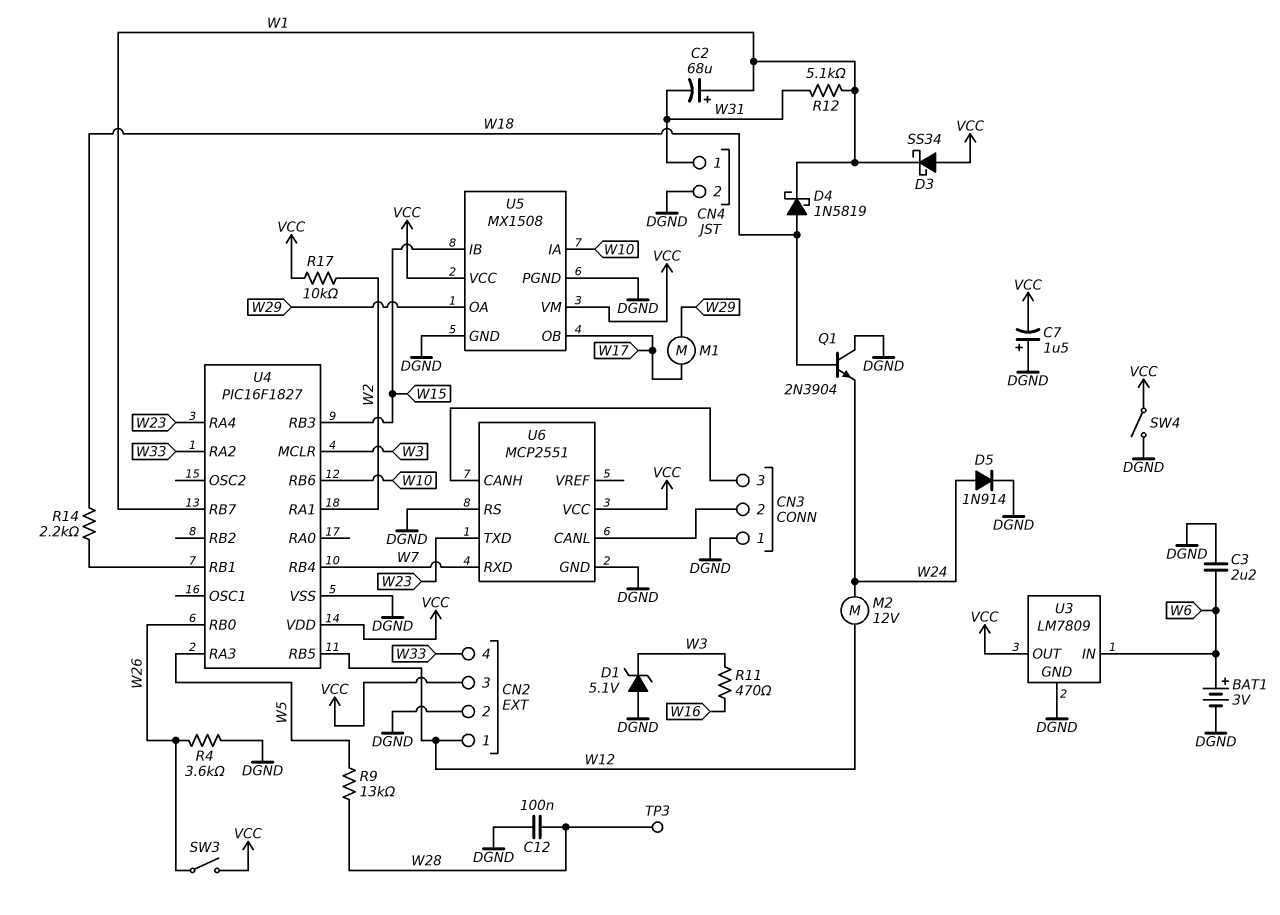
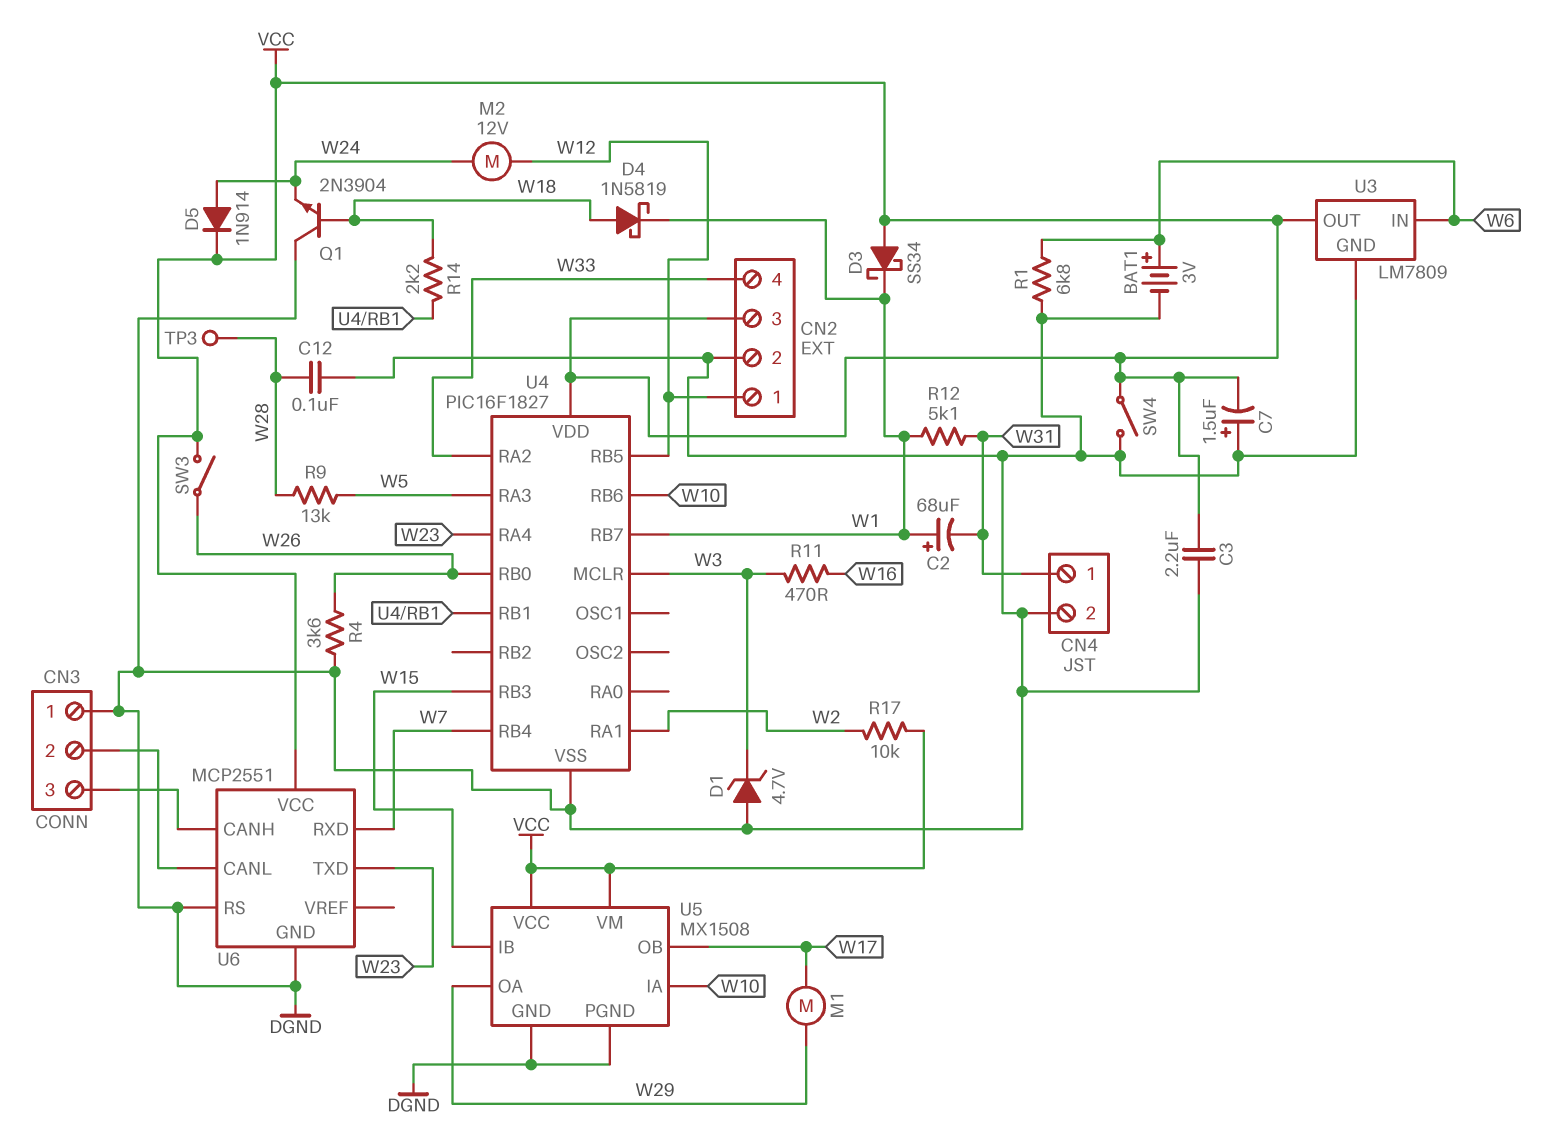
C3: 2.2uF (DGND, W6) -> 2.2uF (DGND, VCC)
D1: zener 5.1V (A DGND, K W3) -> zener 4.7V (A DGND, K W3)
D5: diode 1N914 (A W24, K DGND) -> diode 1N914 (A W24, K VCC)
R1: none -> 6.8k (DGND, W6)

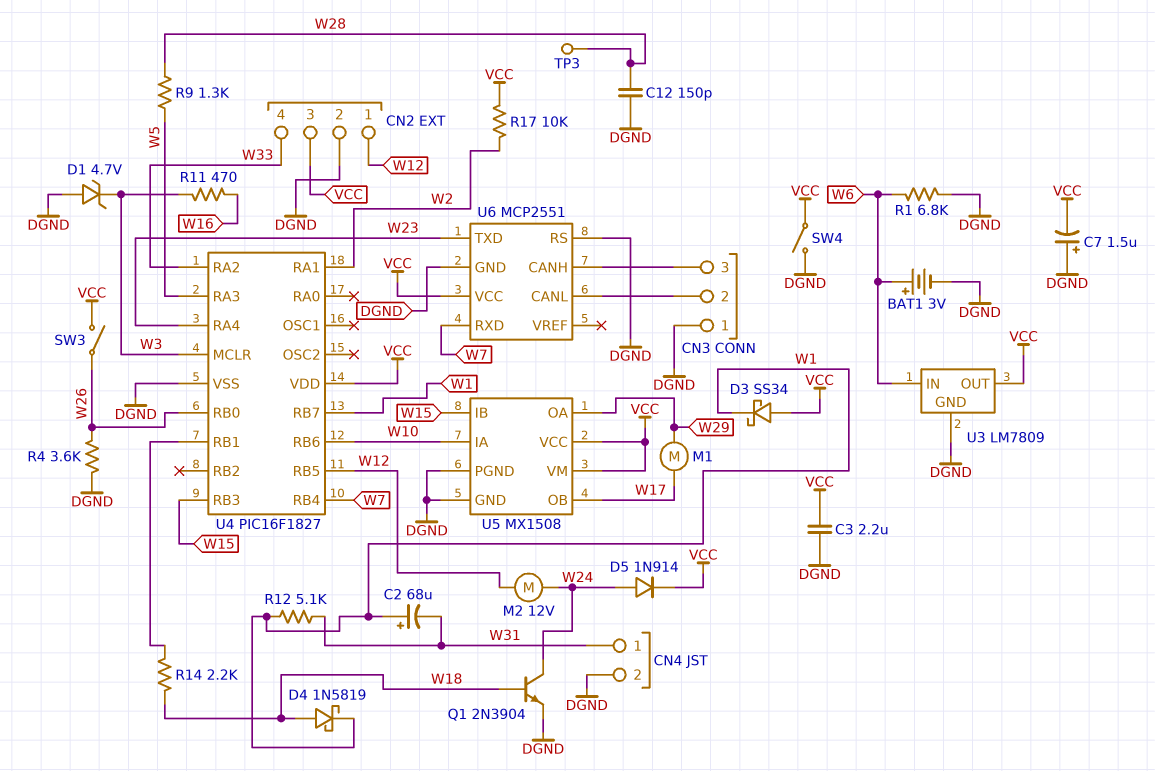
C12: 100nF (DGND, W28) -> 150pF (DGND, W28)
Q1: NPN 2N3904 (B W18, C DGND, E W24) -> NPN 2N3904 (B W18, C W24, E DGND)
R9: 13k (W5, W28) -> 1.3k (W5, W28)

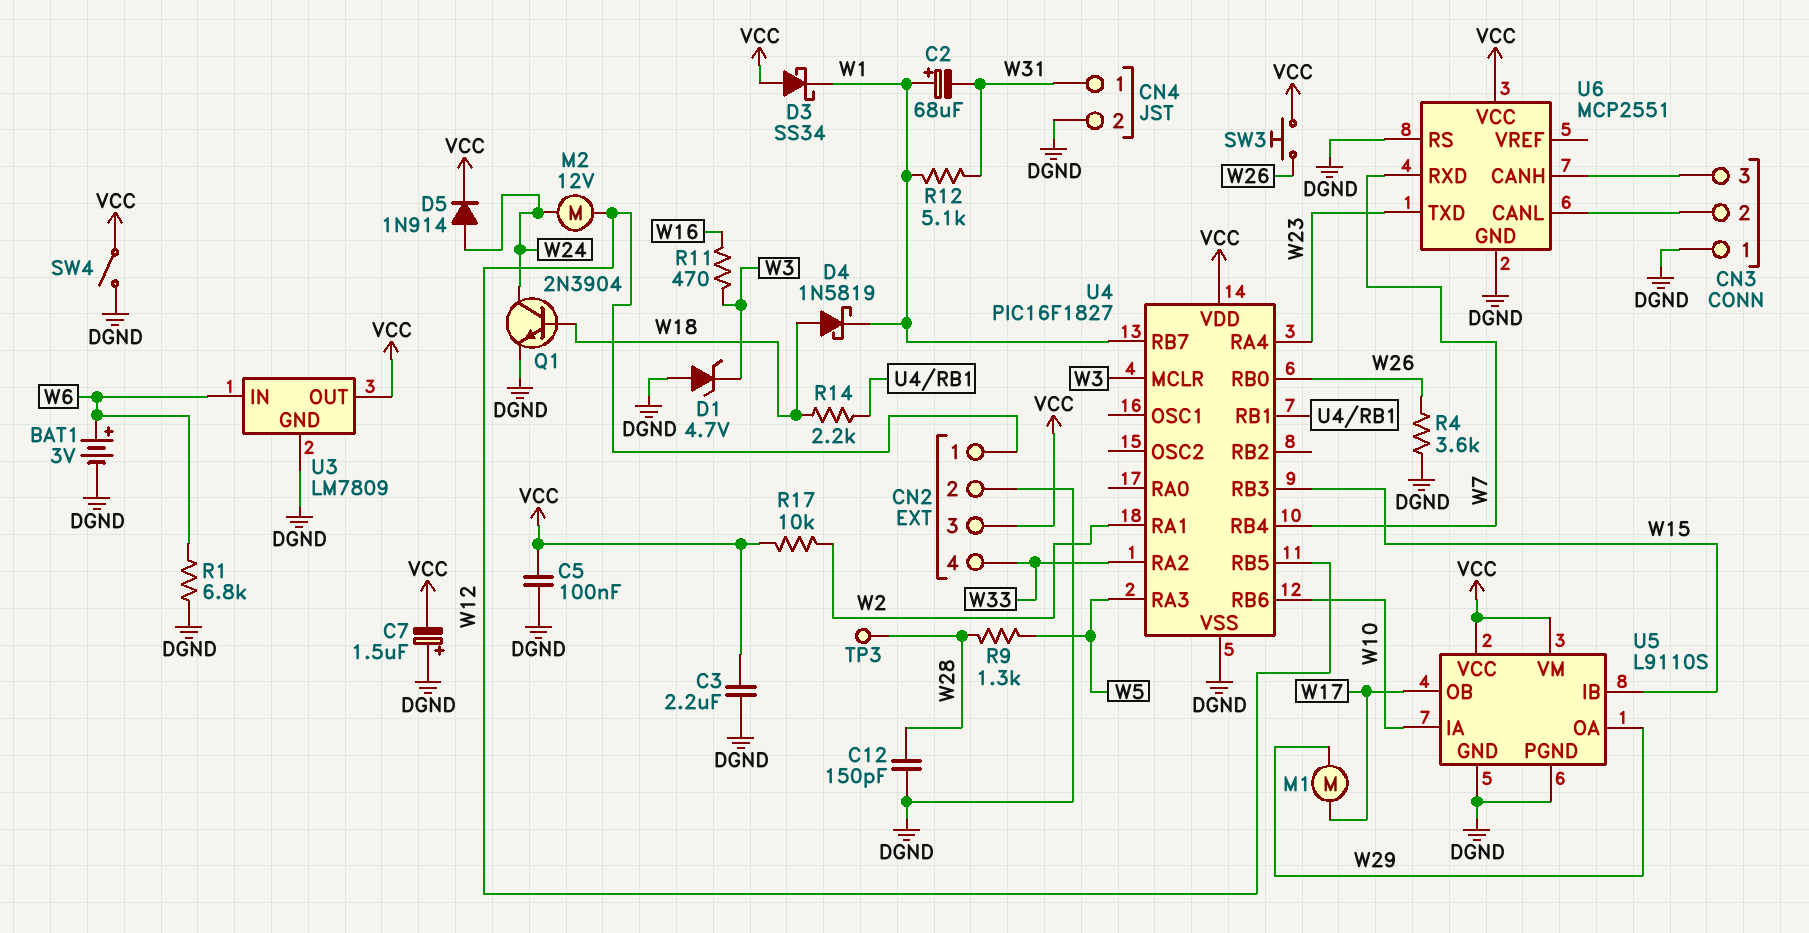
C5: none -> 100nF (DGND, VCC)
SW3: switch (VCC, W26) -> button (VCC, W26)
U5: MX1508 -> L9110S

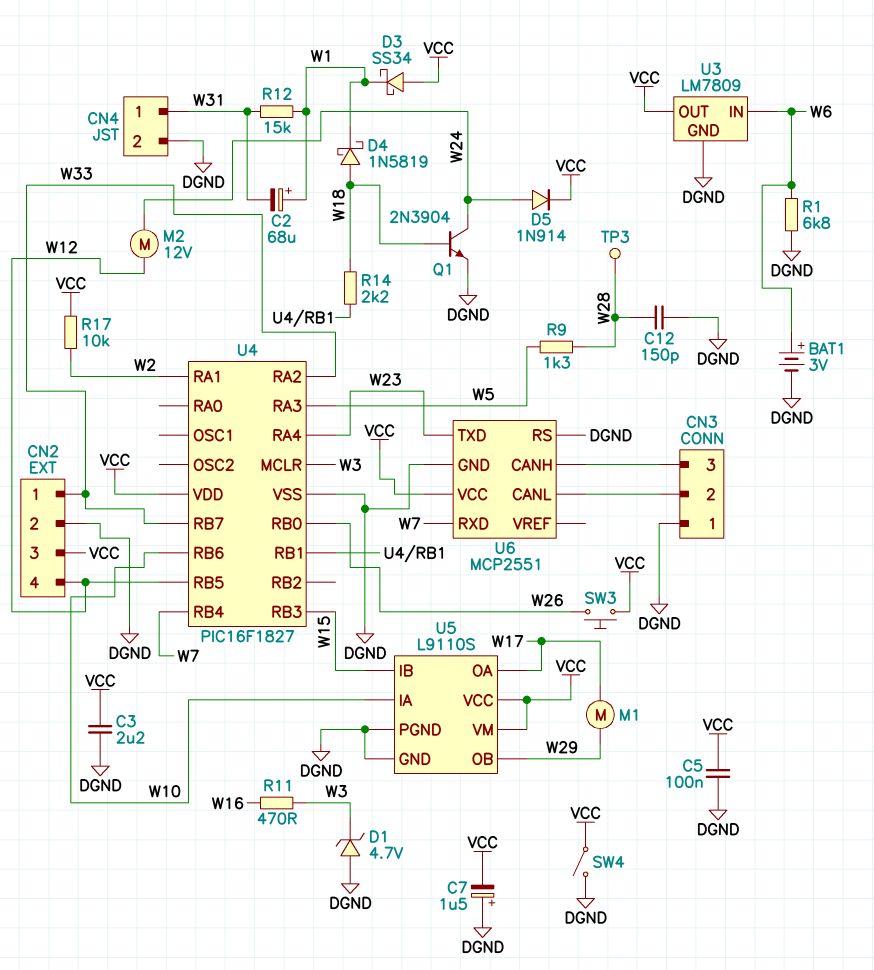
CN2 pin 1: W12 -> W33
CN2 pin 4: W33 -> W12
R4: 3.6k (DGND, W26) -> none
R12: 5.1k (W1, W31) -> 15k (W1, W31)
U4 pin RB7: W1 -> W33
U5 pin OA: W29 -> W17
U5 pin OB: W17 -> W29

